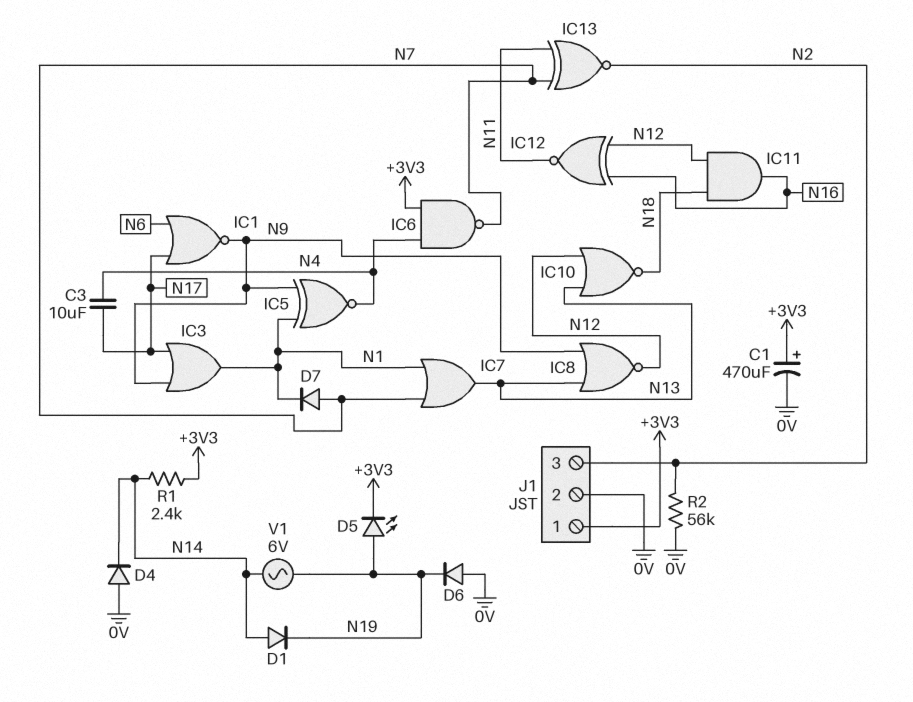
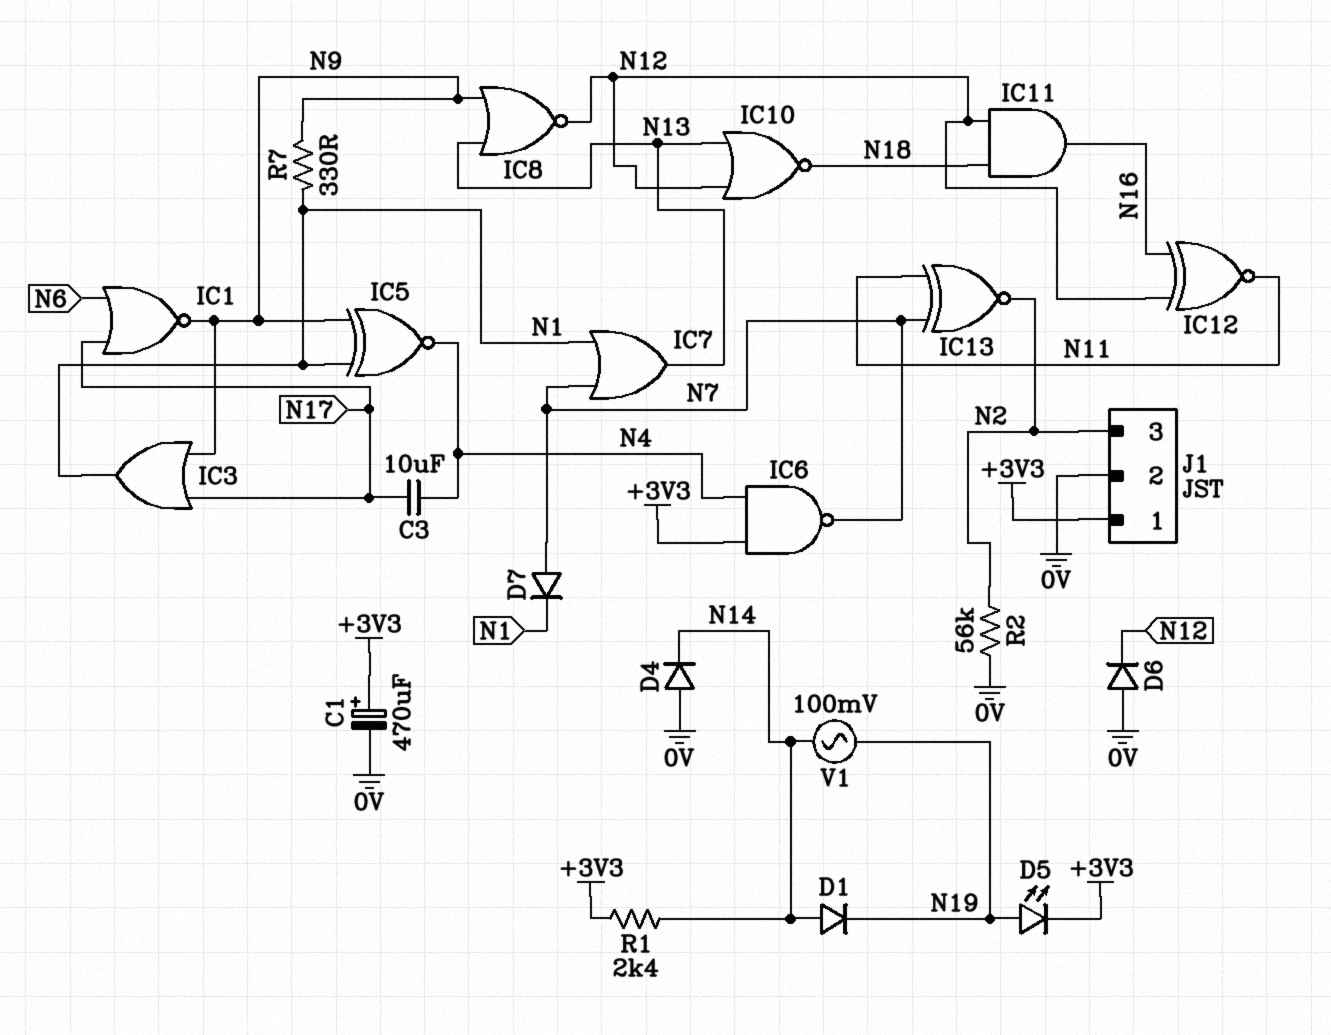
D6: diode (A 0V, K N19) -> diode (A 0V, K N12)
R7: none -> 330 (N1, N9)
V1: AC 6V (N14, N19) -> AC 100mV (N14, N19)

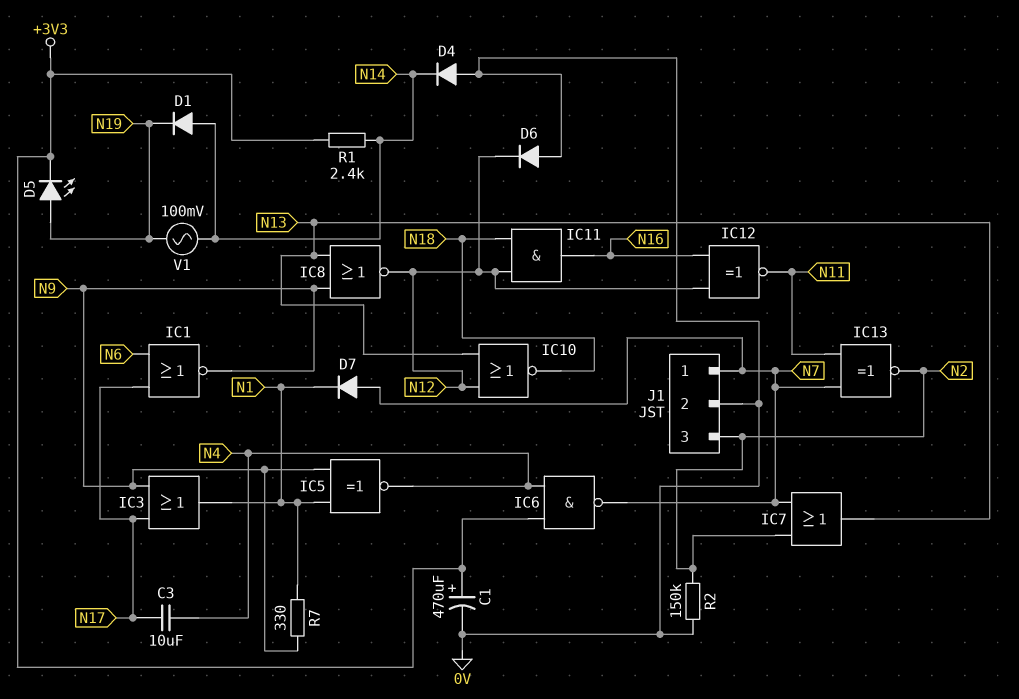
IC7: OR (in N1, in N7, out N13) -> OR (in N2, in N7, out N13)
J1 pin 1: +3V3 -> N7
R2: 56k (0V, N2) -> 150k (0V, N2)

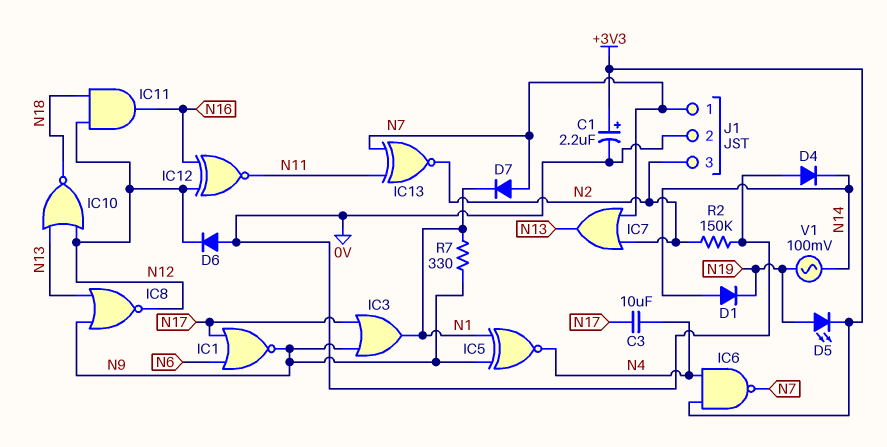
C1: 470uF (plus +3V3, minus 0V) -> 2.2uF (plus +3V3, minus 0V)
R1: 2.4k (+3V3, N14) -> none

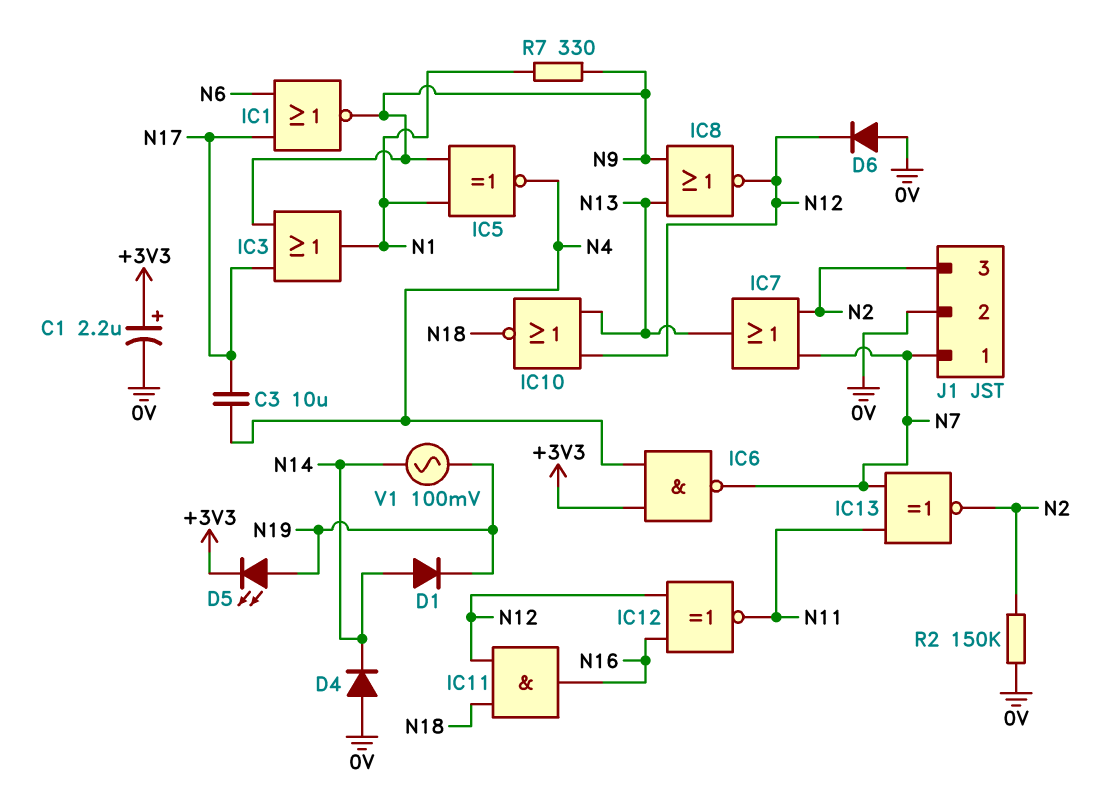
D7: diode (A N7, K N1) -> none

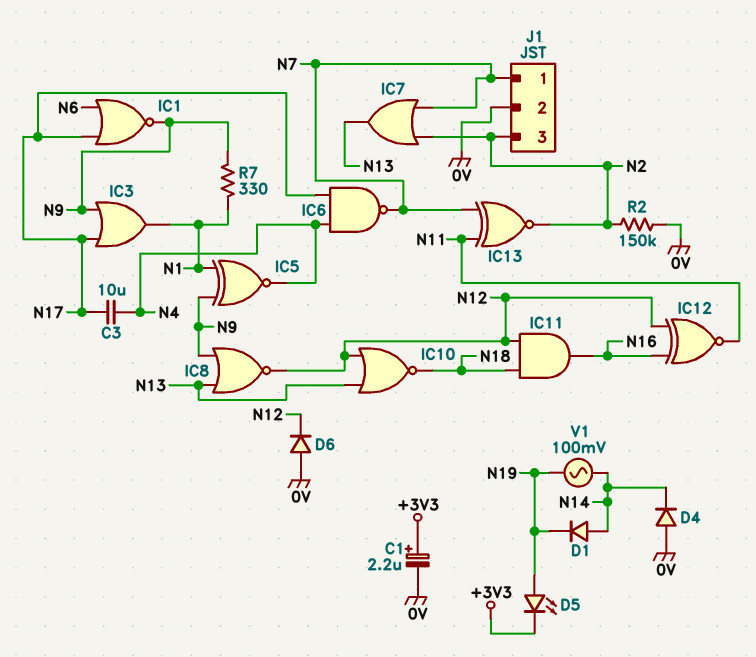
IC6: NAND (in +3V3, in N4, out N7) -> NAND (in N4, in N17, out N7)

